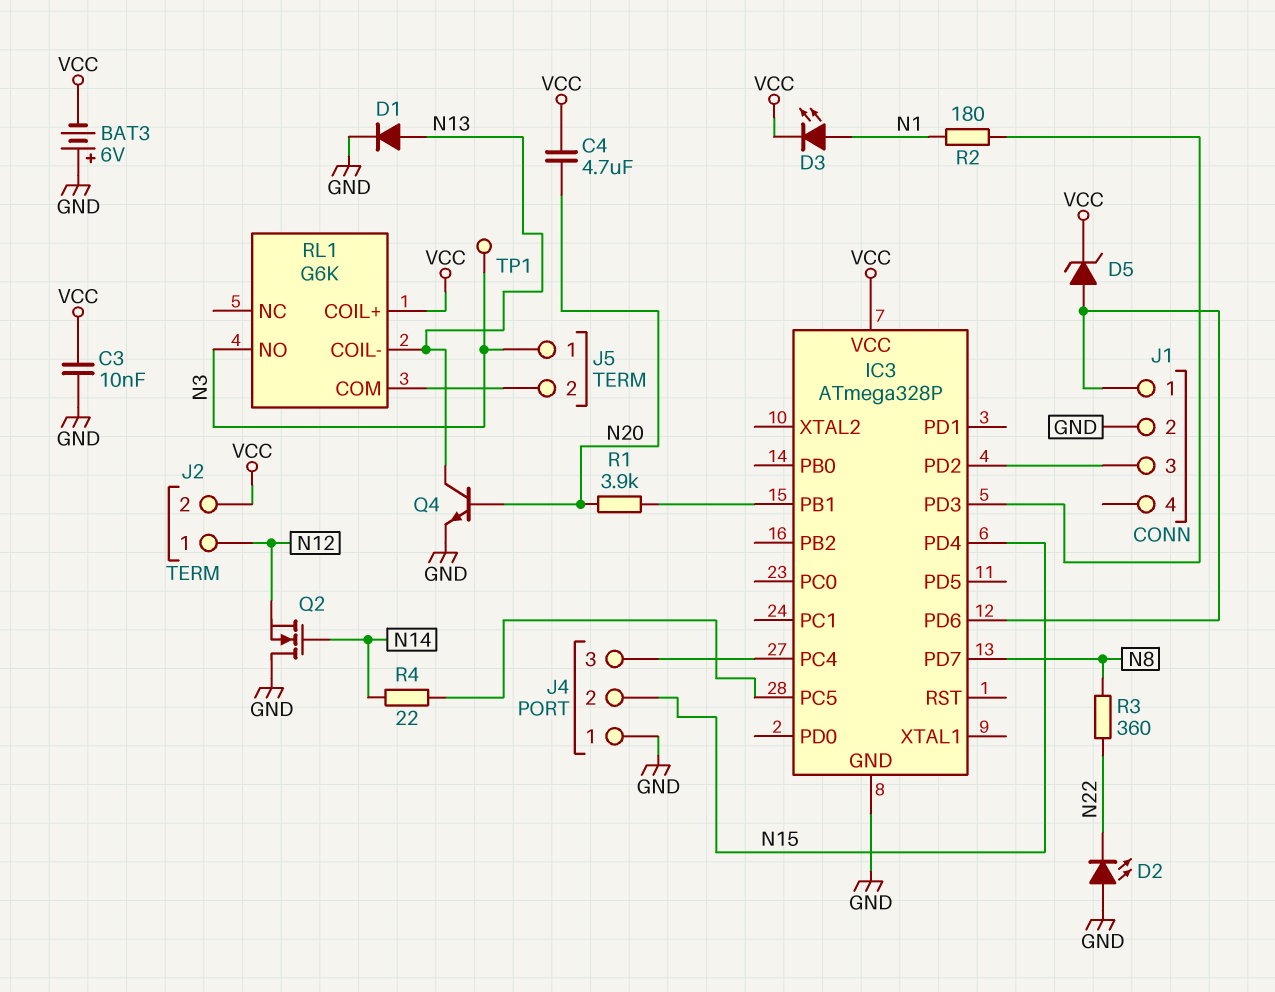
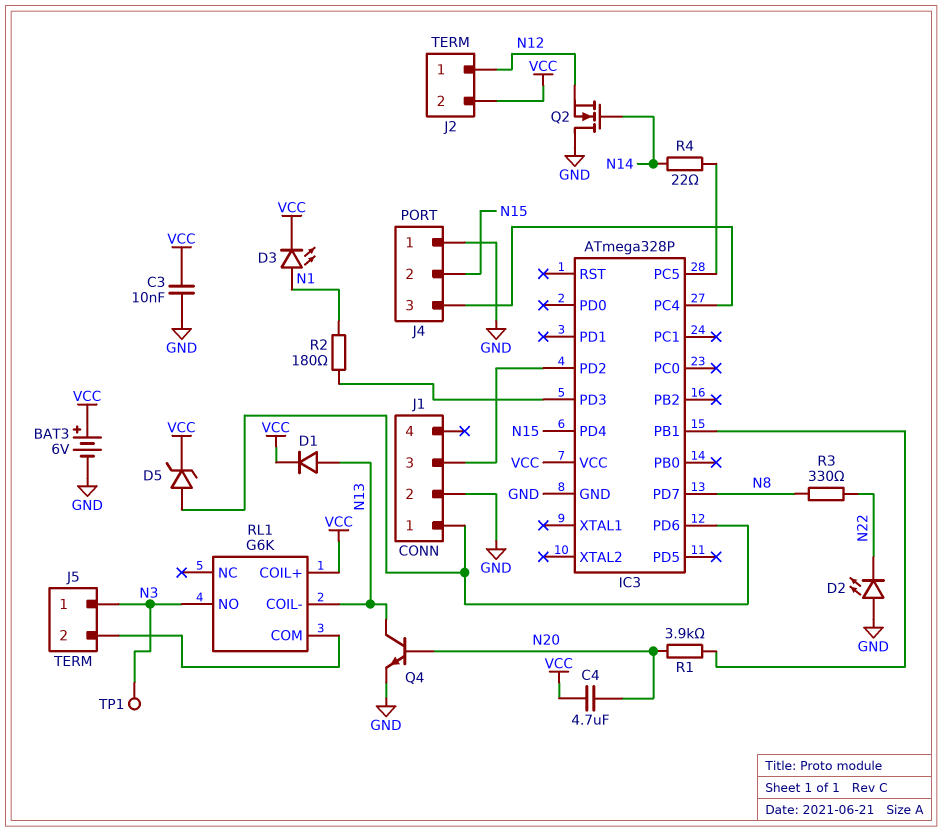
BAT3: 6V (plus GND, minus VCC) -> 6V (plus VCC, minus GND)
D1: diode (A N13, K GND) -> diode (A N13, K VCC)
R3: 360 (N8, N22) -> 330 (N8, N22)

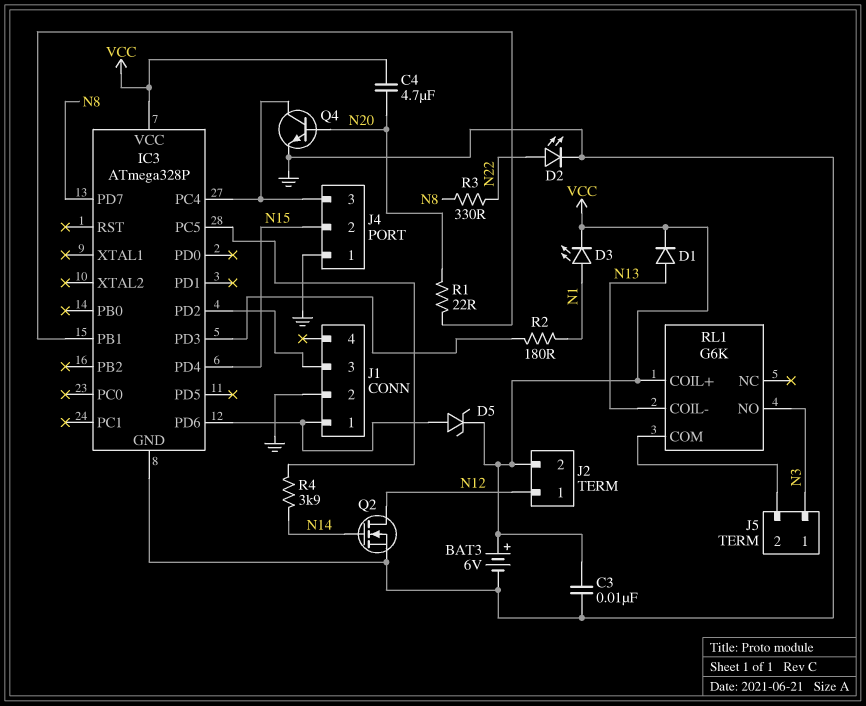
D2: LED (A GND, K N22) -> LED (A N22, K GND)
Q2: NMOS (G N14, D GND, S N12) -> NMOS (G N14, D N12, S GND)
Q4: NPN (B N20, C N13, E GND) -> NPN (B N20, C IC3/PC4, E GND)
R1: 3.9k (IC3/PB1, N20) -> 22 (IC3/PB1, N20)
R4: 22 (IC3/PC5, N14) -> 3.9k (IC3/PC5, N14)
TP1: test point (N3) -> none

